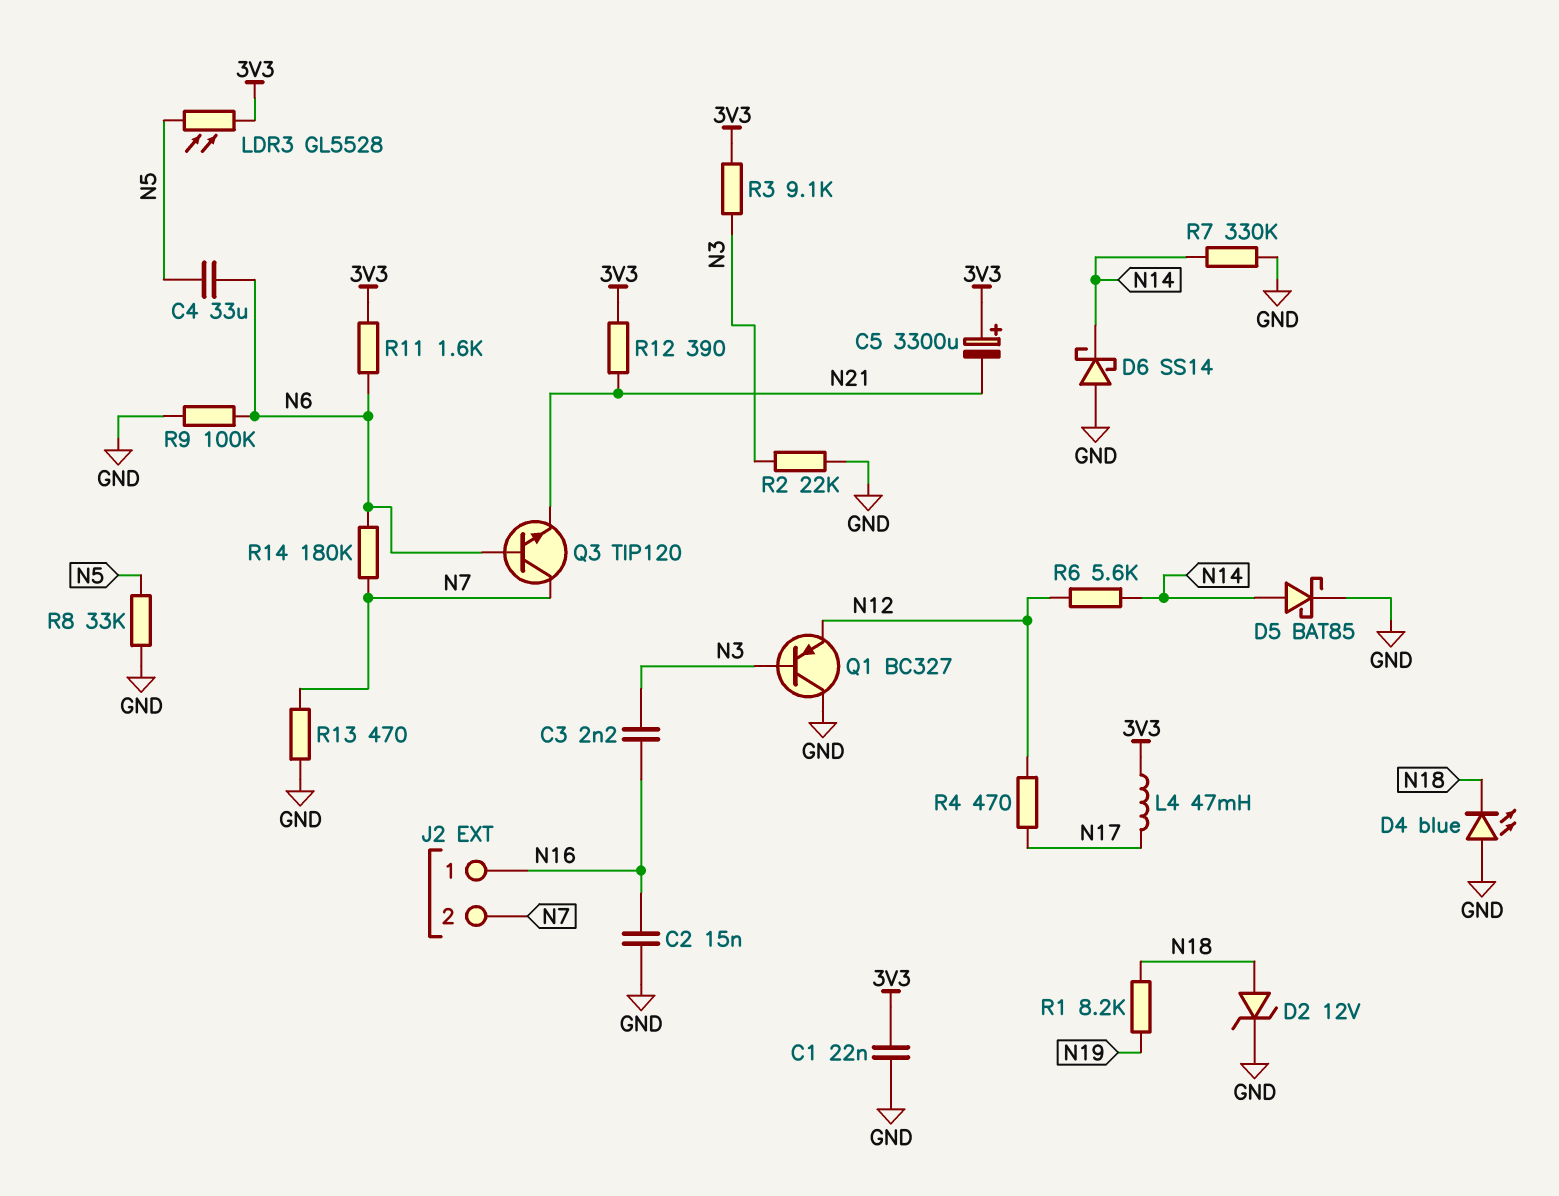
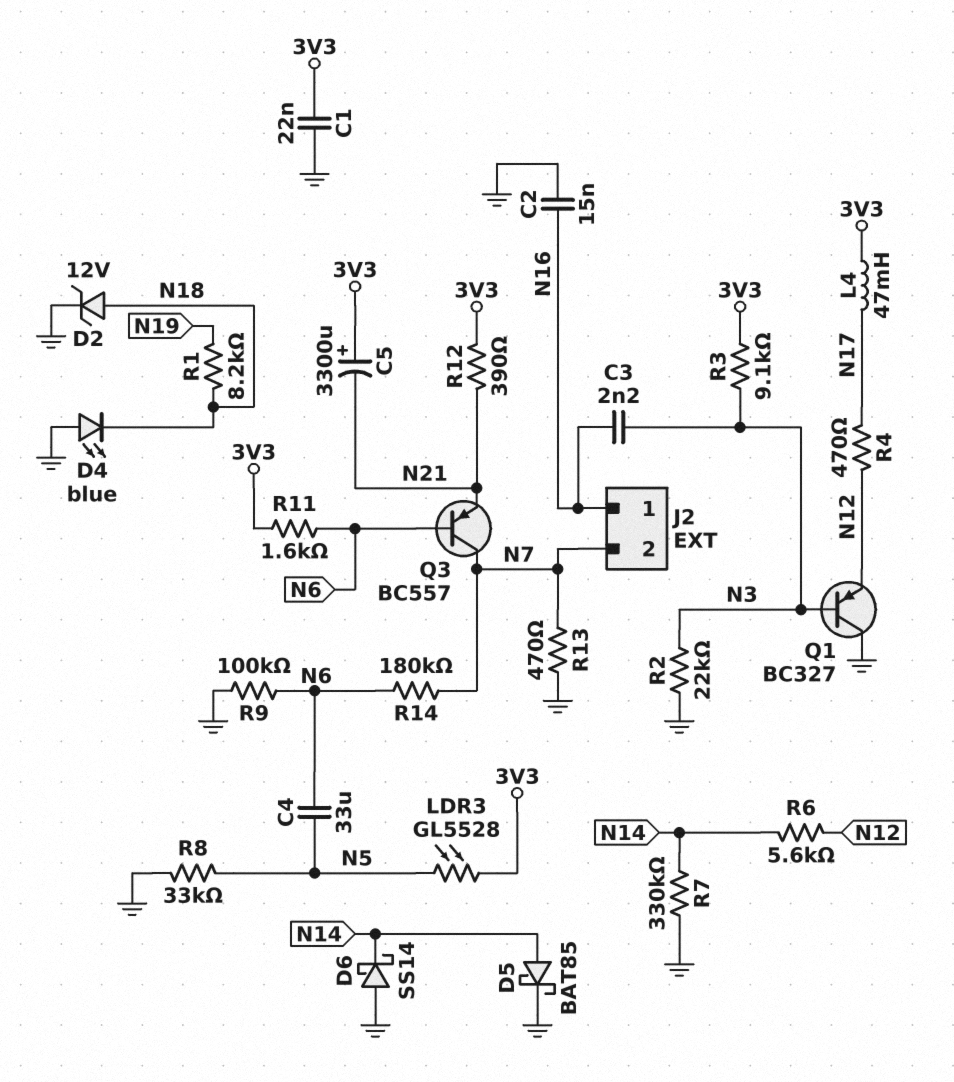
Q3: NPN TIP120 (B N6, C N7, E N21) -> PNP BC557 (B N6, C N7, E N21)

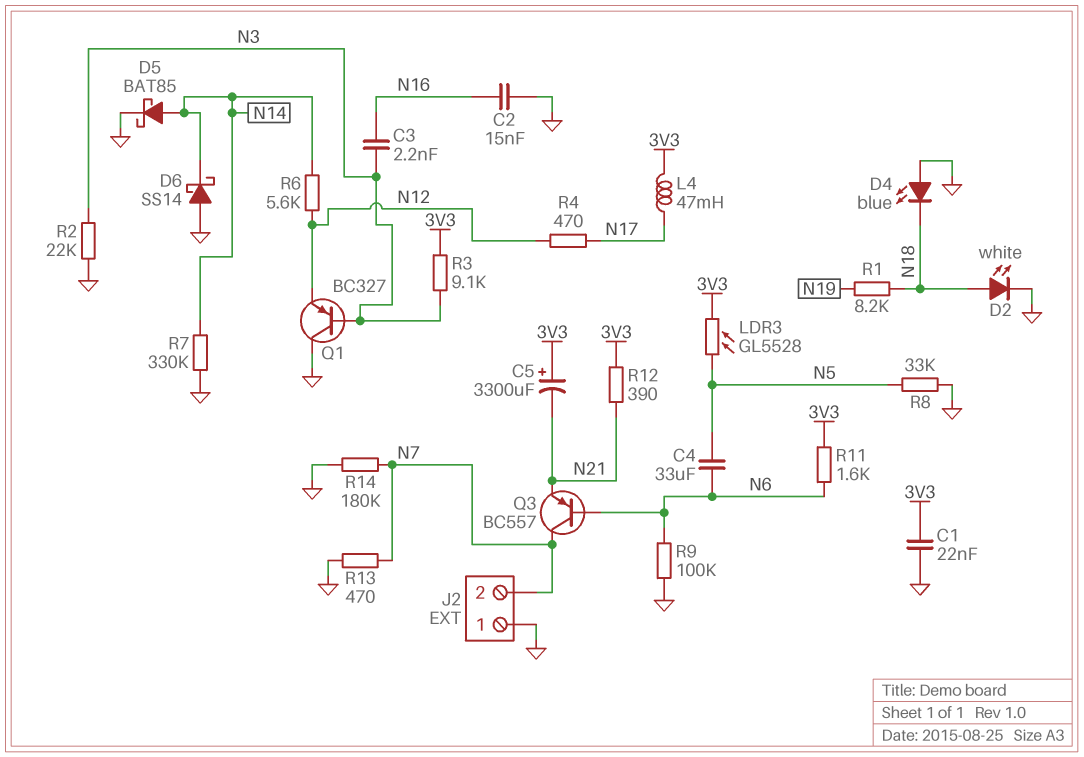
D2: zener 12V (A N18, K GND) -> LED white (A N18, K GND)
J2 pin 1: N16 -> GND
R14: 180k (N6, N7) -> 180k (GND, N7)

